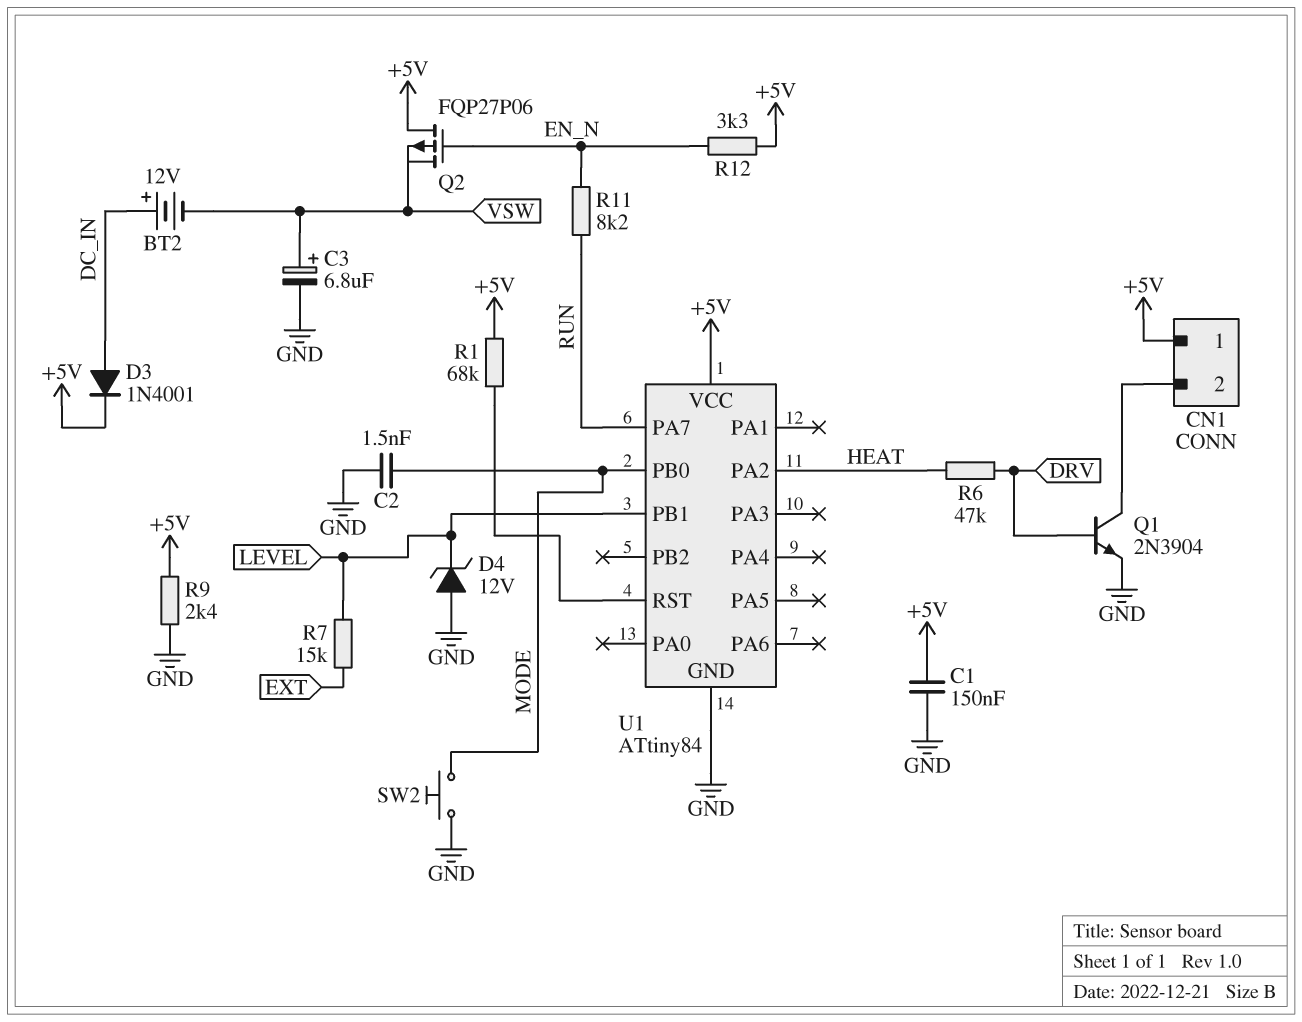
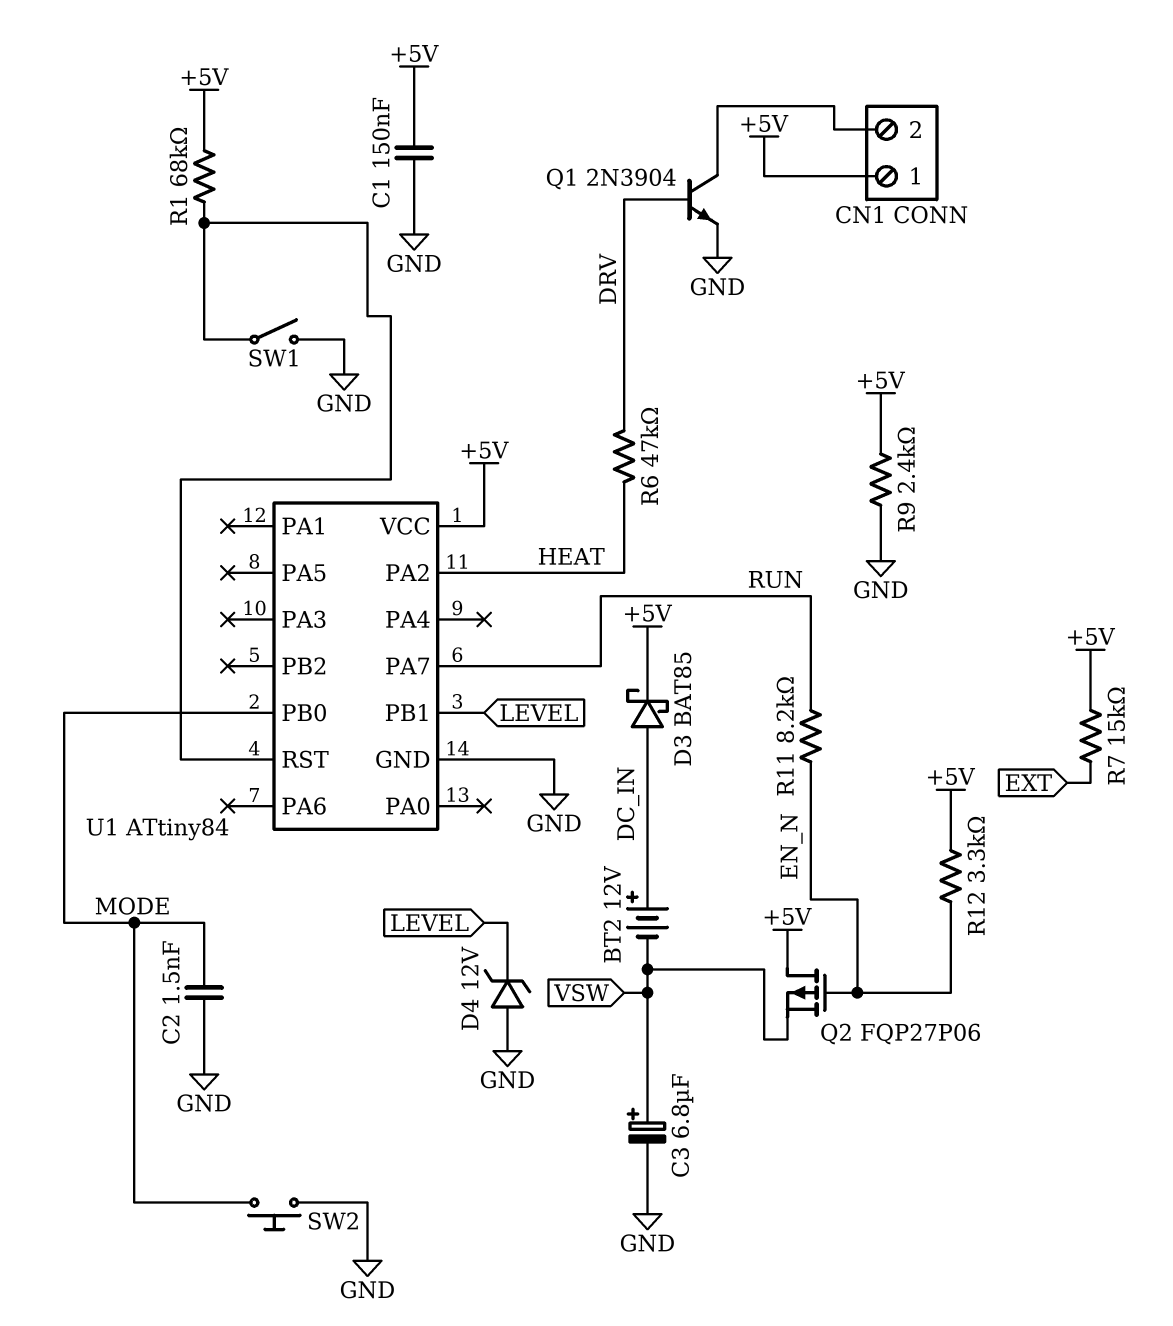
D3: diode 1N4001 (A DC_IN, K +5V) -> schottky BAT85 (A DC_IN, K +5V)
R7: 15k (EXT, LEVEL) -> 15k (+5V, EXT)
SW1: none -> switch (GND, U1/RST)

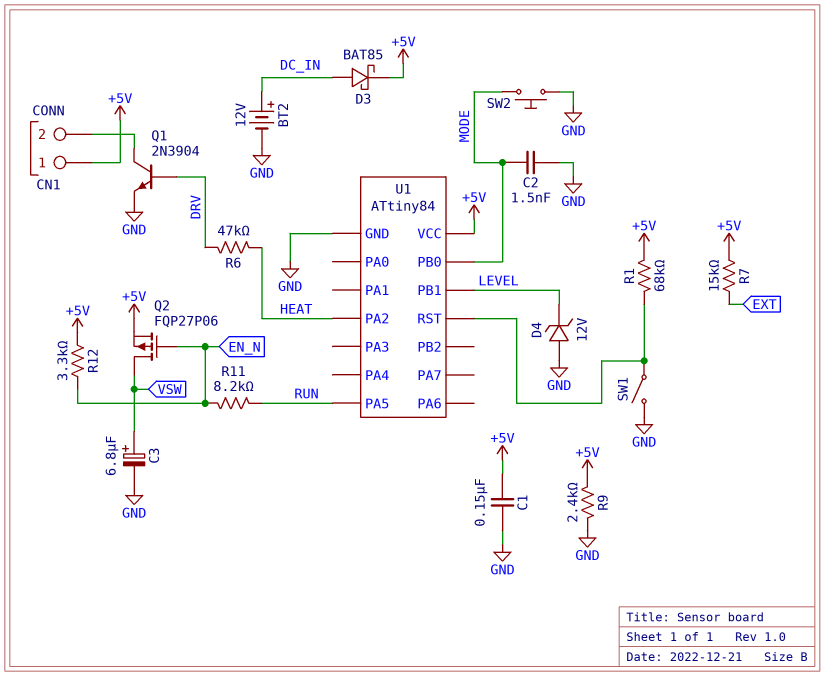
BT2: 12V (plus DC_IN, minus VSW) -> 12V (plus DC_IN, minus GND)
Q2: PMOS FQP27P06 (G EN_N, D +5V, S VSW) -> PMOS FQP27P06 (G EN_N, D VSW, S +5V)
U1 pin PA5: none -> RUN
U1 pin PA7: RUN -> none

